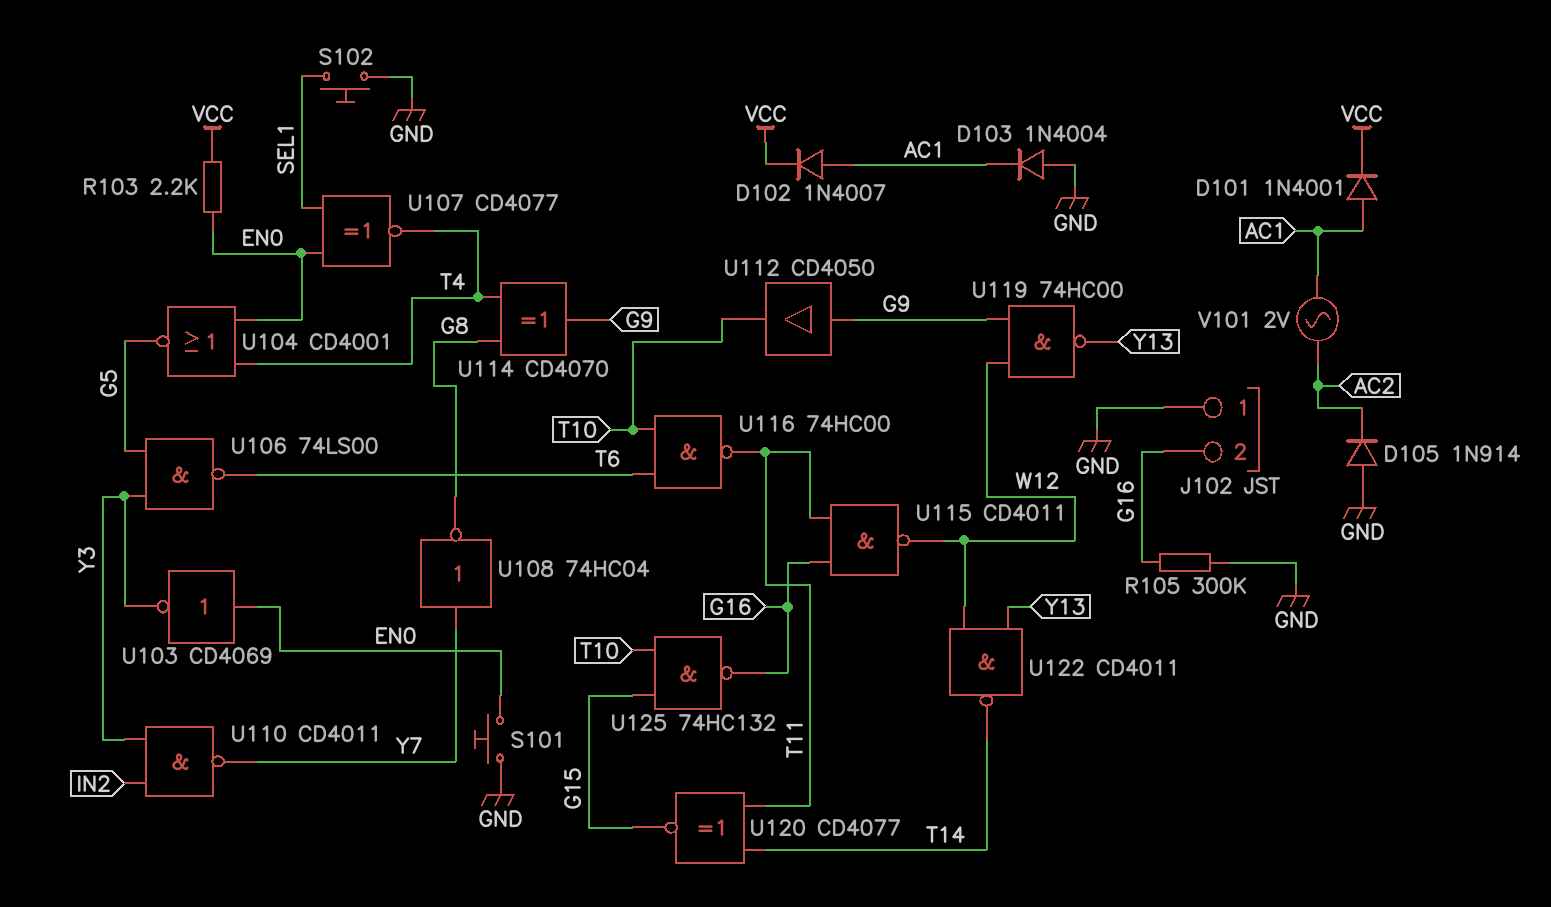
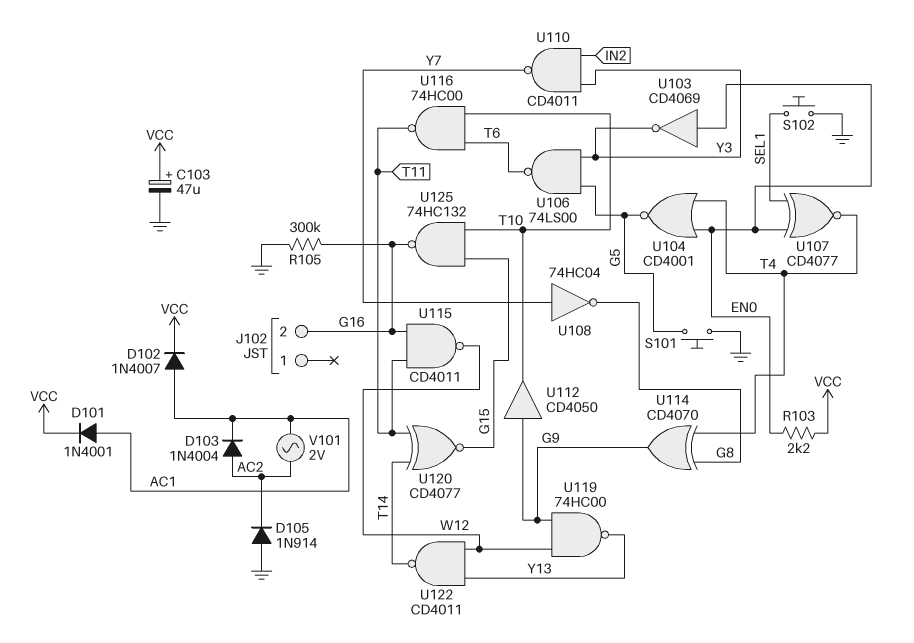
C103: none -> 47uF (plus VCC, minus GND)
D103: diode 1N4004 (A GND, K AC1) -> diode 1N4004 (A AC2, K AC1)
J102 pin 1: GND -> none
S101: button (EN0, GND) -> button (G5, GND)

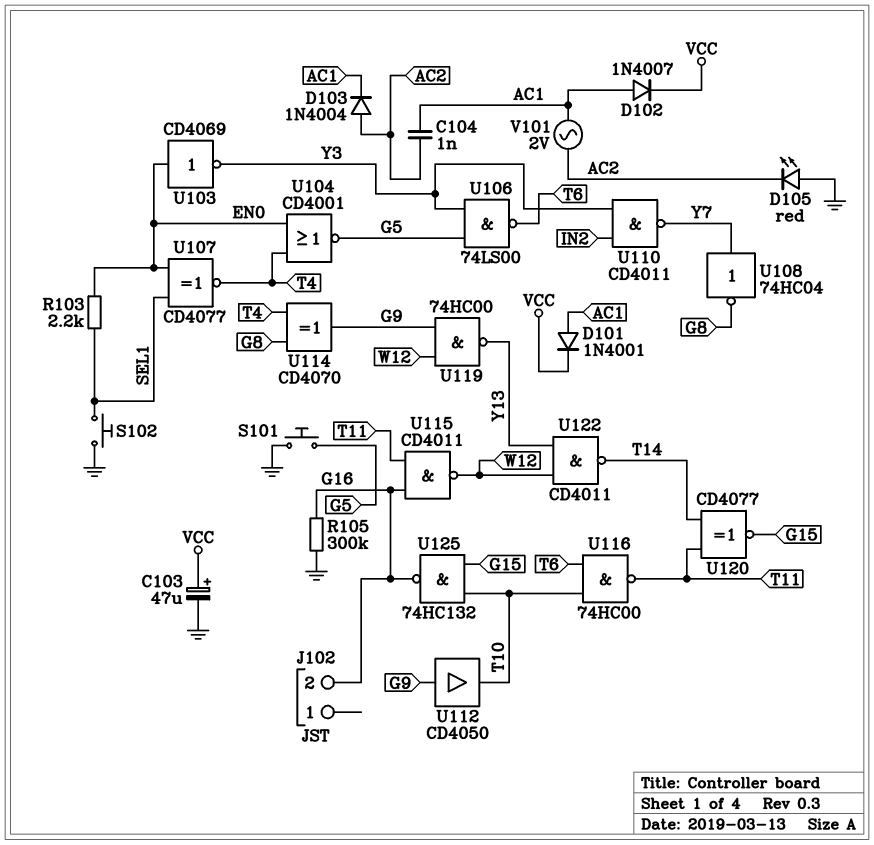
C104: none -> 1nF (AC1, AC2)
D105: diode 1N914 (A GND, K AC2) -> LED red (A GND, K AC2)
R103: 2.2k (EN0, VCC) -> 2.2k (EN0, SEL1)

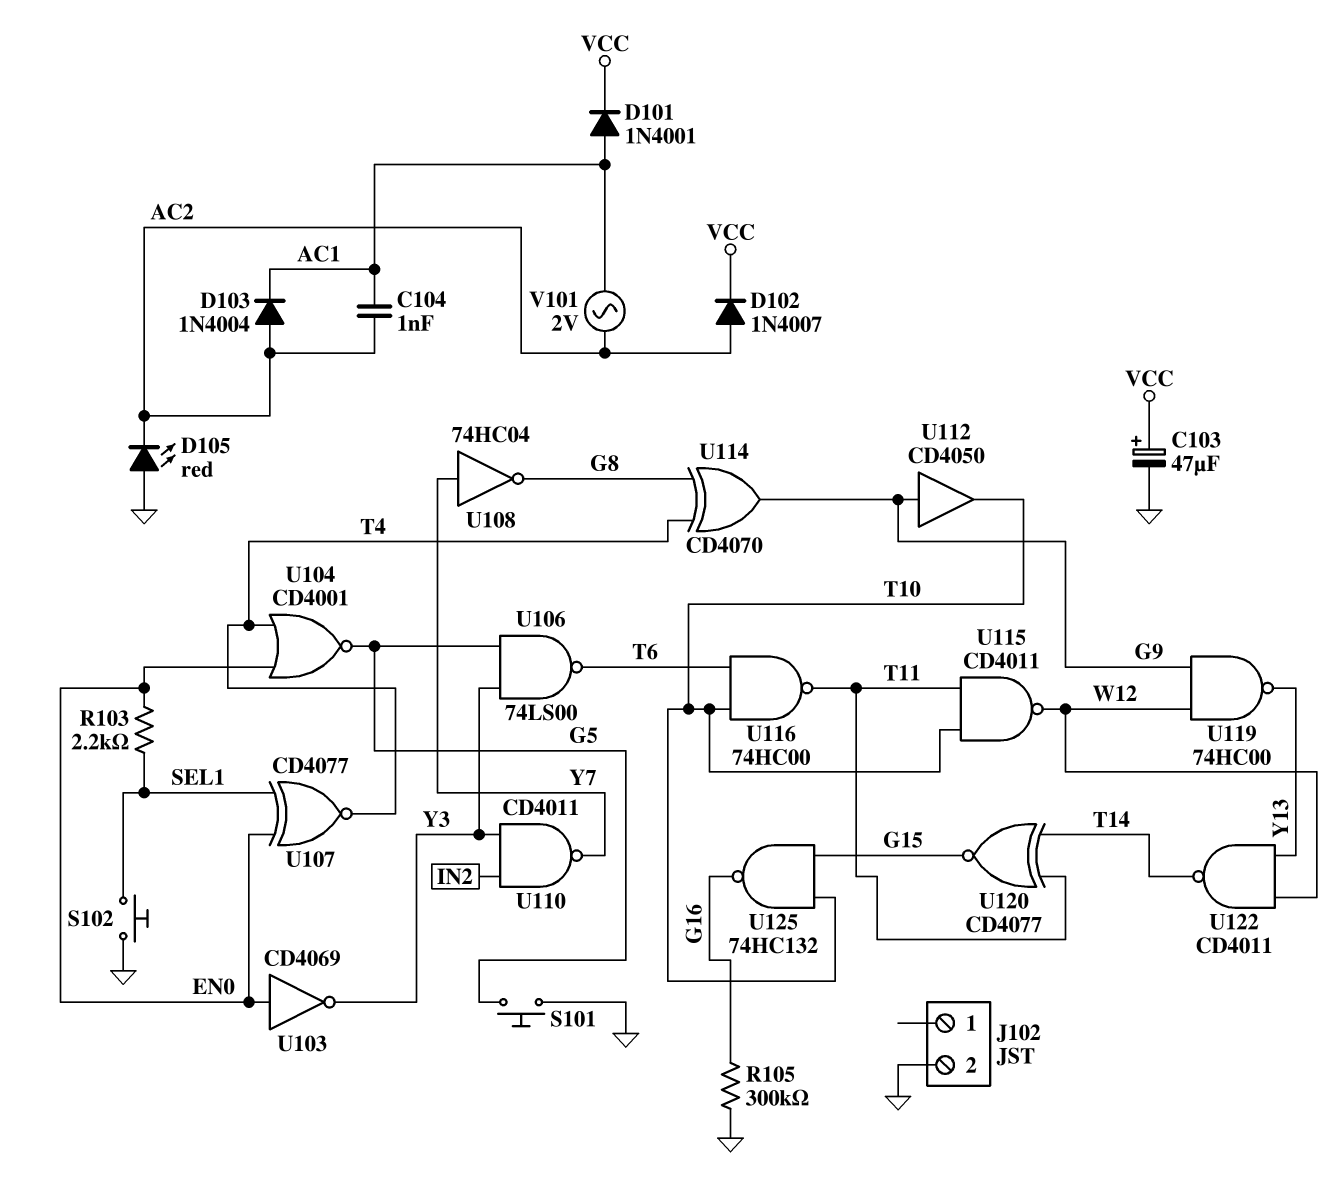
D102: diode 1N4007 (A AC1, K VCC) -> diode 1N4007 (A AC2, K VCC)
J102 pin 2: G16 -> GND
U115: NAND CD4011 (in G16, in T11, out W12) -> NAND CD4011 (in T10, in T11, out W12)

